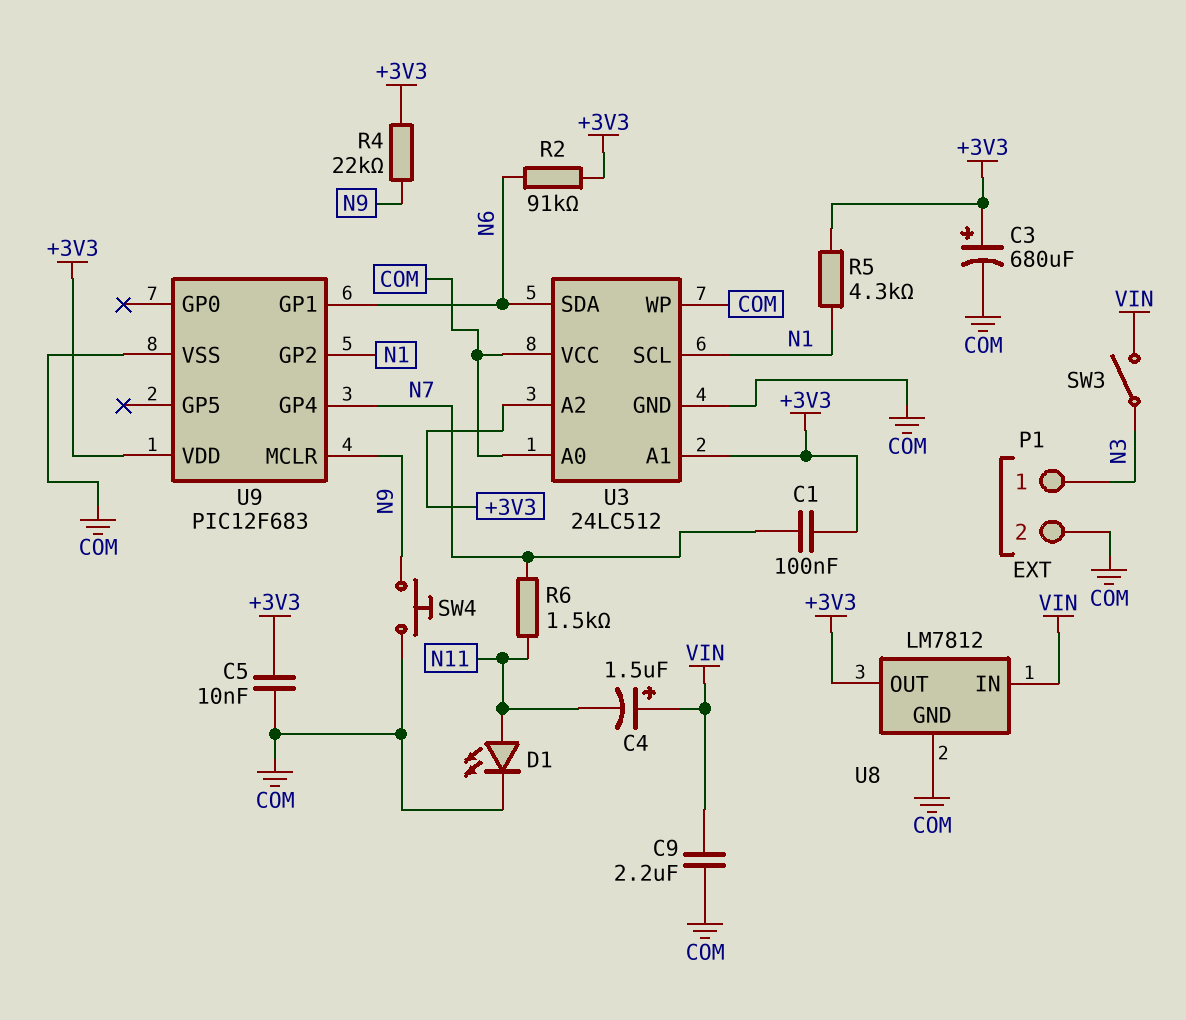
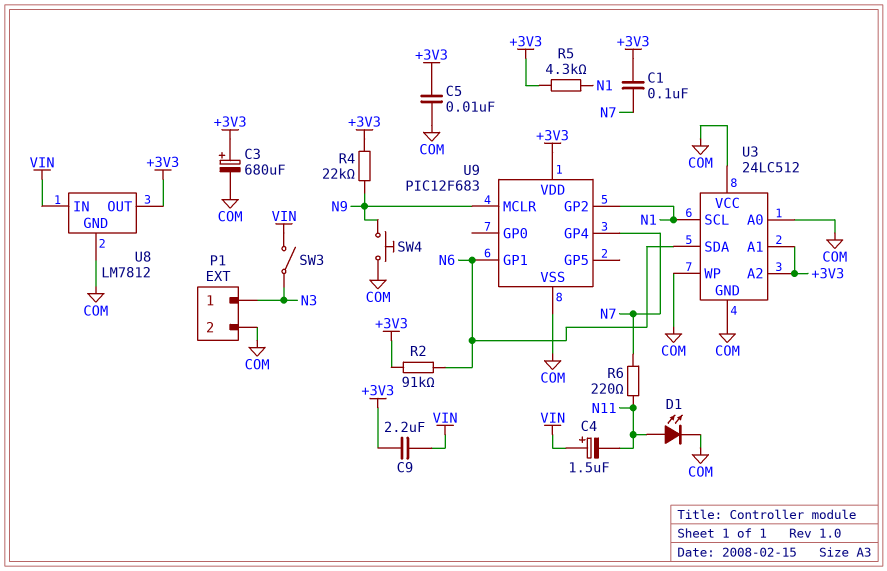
C9: 2.2uF (COM, VIN) -> 2.2uF (+3V3, VIN)
R6: 1.5k (N7, N11) -> 220 (N7, N11)

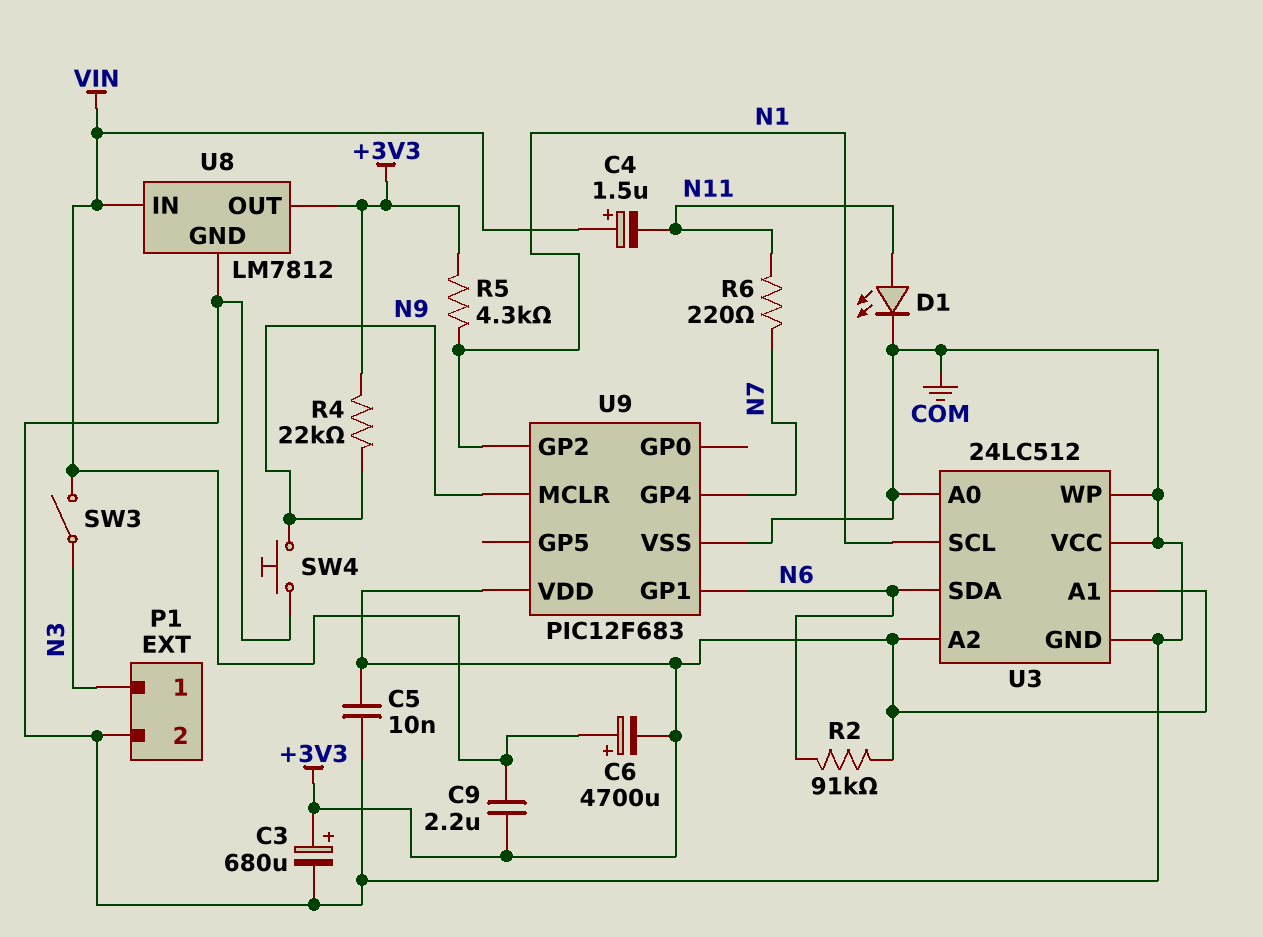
C1: 100nF (+3V3, N7) -> none
C6: none -> 4700uF (plus VIN, minus +3V3)

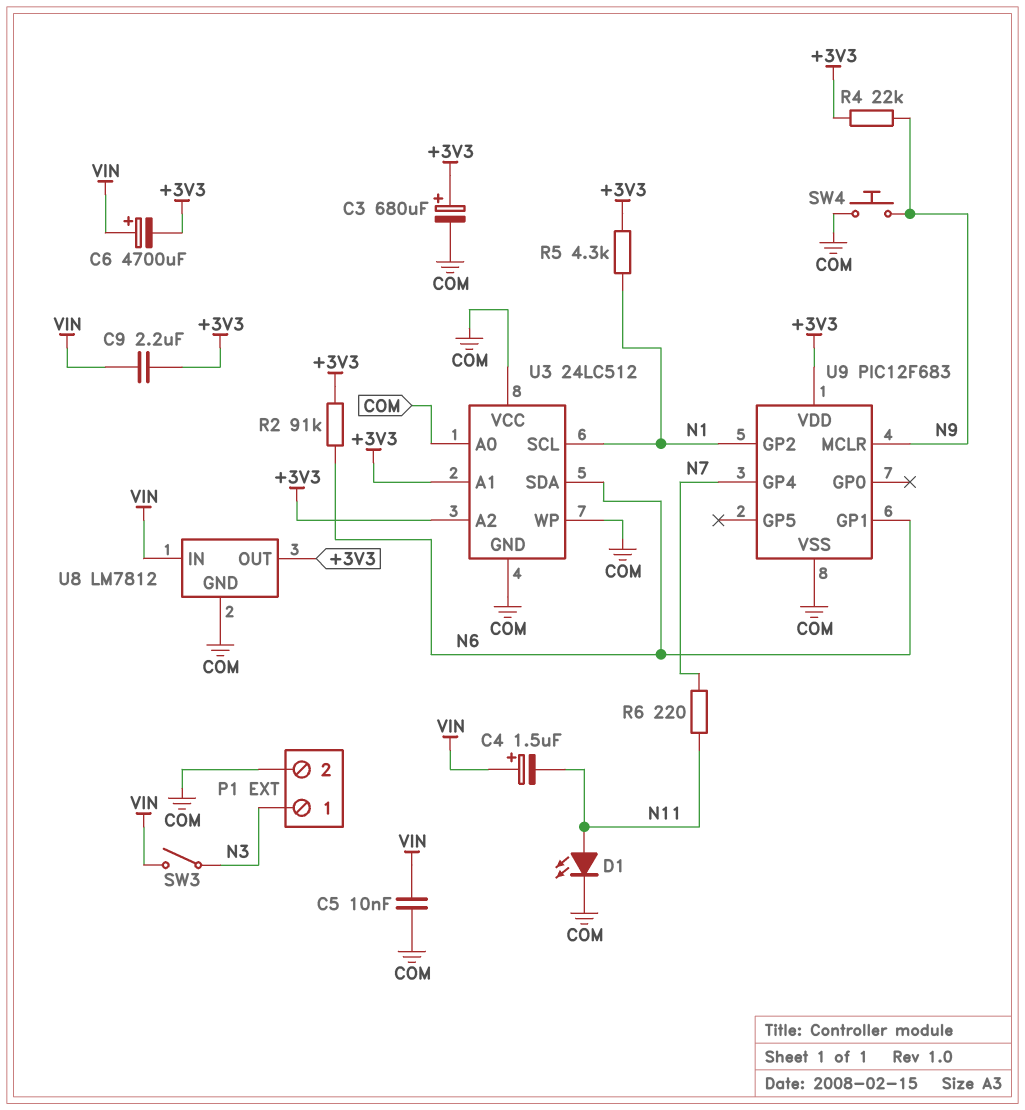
C5: 10nF (+3V3, COM) -> 10nF (COM, VIN)

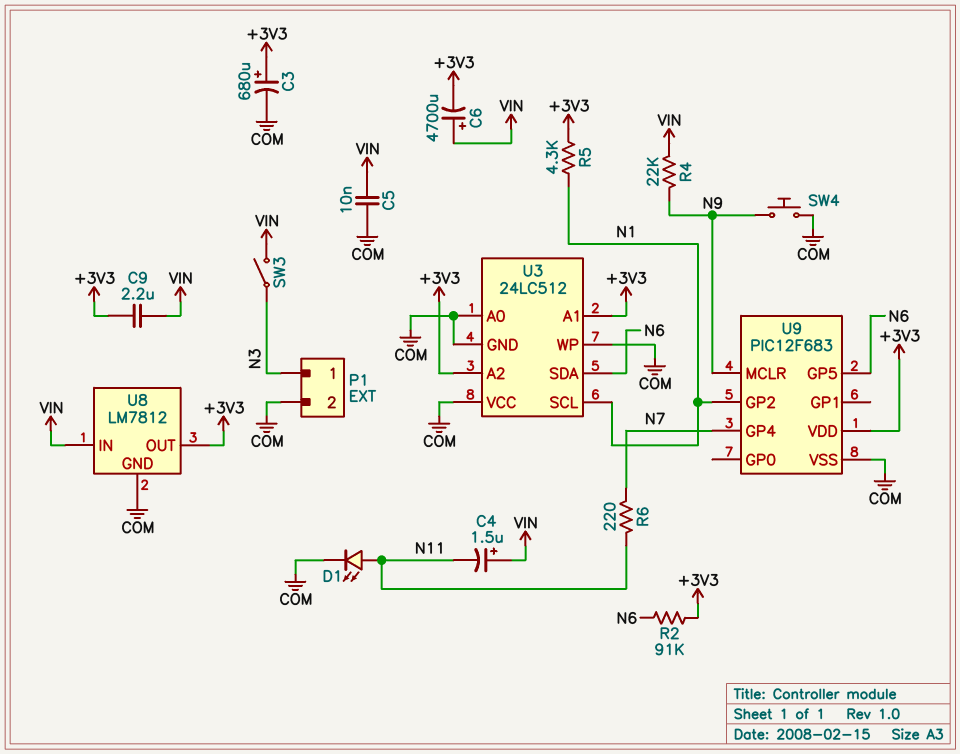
R4: 22k (+3V3, N9) -> 22k (N9, VIN)
U9 pin GP1: N6 -> none
U9 pin GP5: none -> N6

